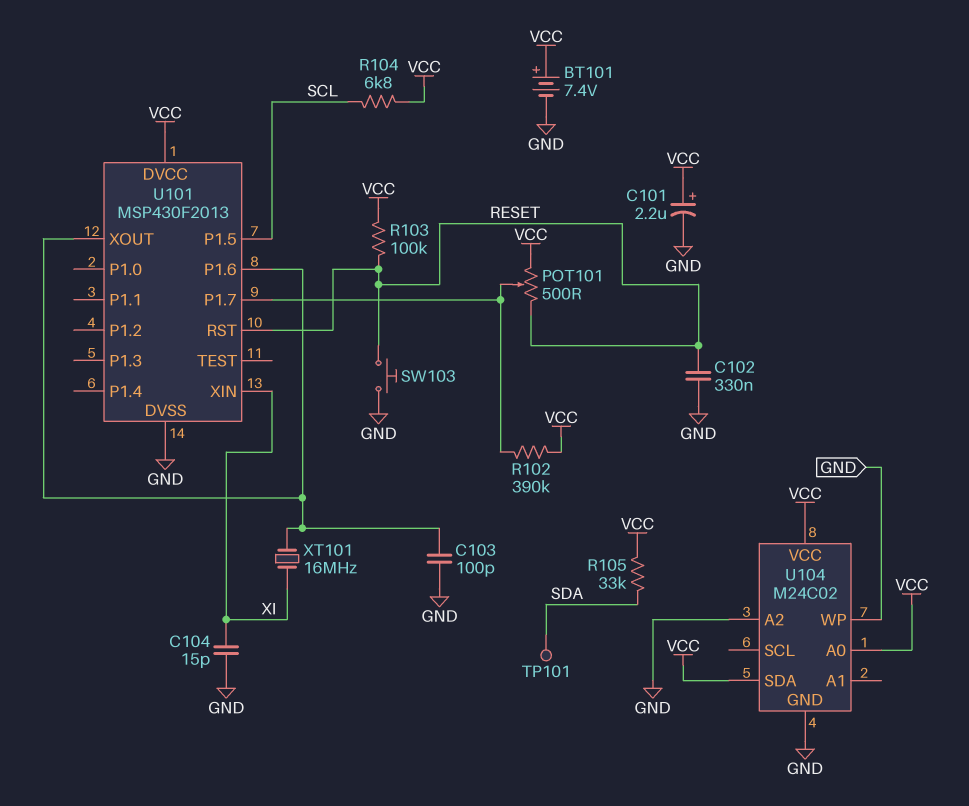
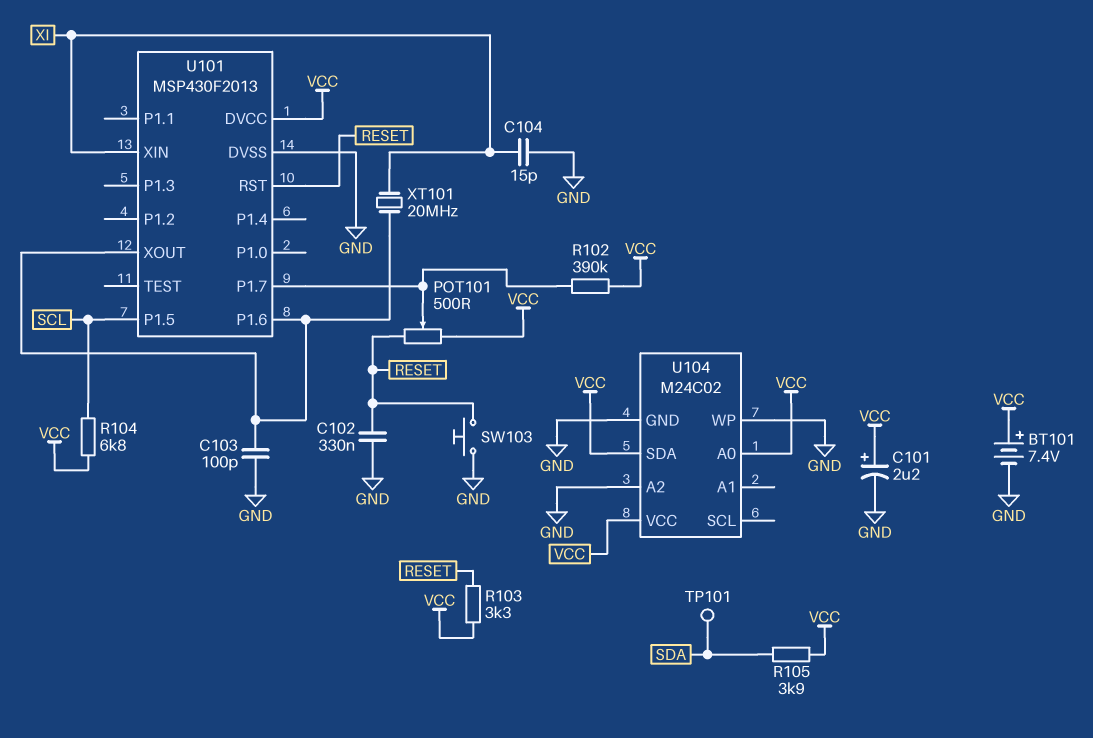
R103: 100k (RESET, VCC) -> 3.3k (RESET, VCC)
R105: 33k (SDA, VCC) -> 3.9k (SDA, VCC)
XT101: 16MHz (U101/P1.6, XI) -> 20MHz (U101/P1.6, XI)

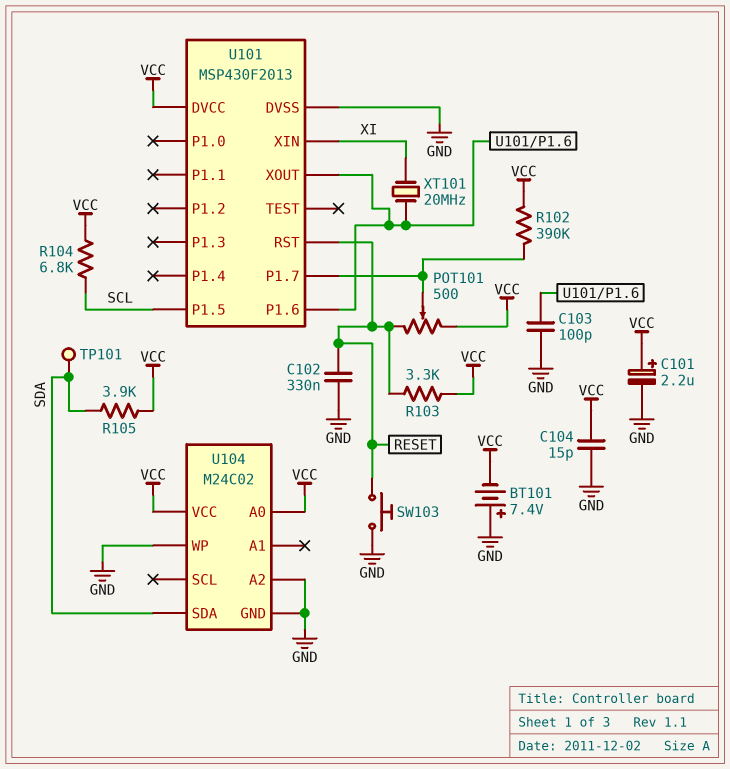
BT101: 7.4V (plus VCC, minus GND) -> 7.4V (plus GND, minus VCC)
C104: 15pF (GND, XI) -> 15pF (GND, VCC)
U104 pin SDA: VCC -> SDA

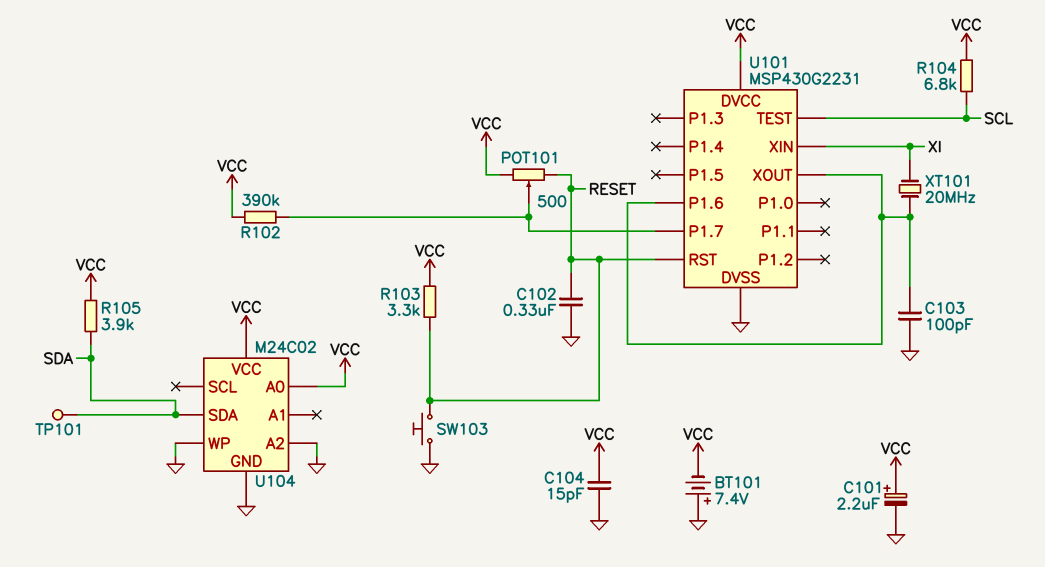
U101: MSP430F2013 -> MSP430G2231
U101 pin P1.5: SCL -> none
U101 pin TEST: none -> SCL

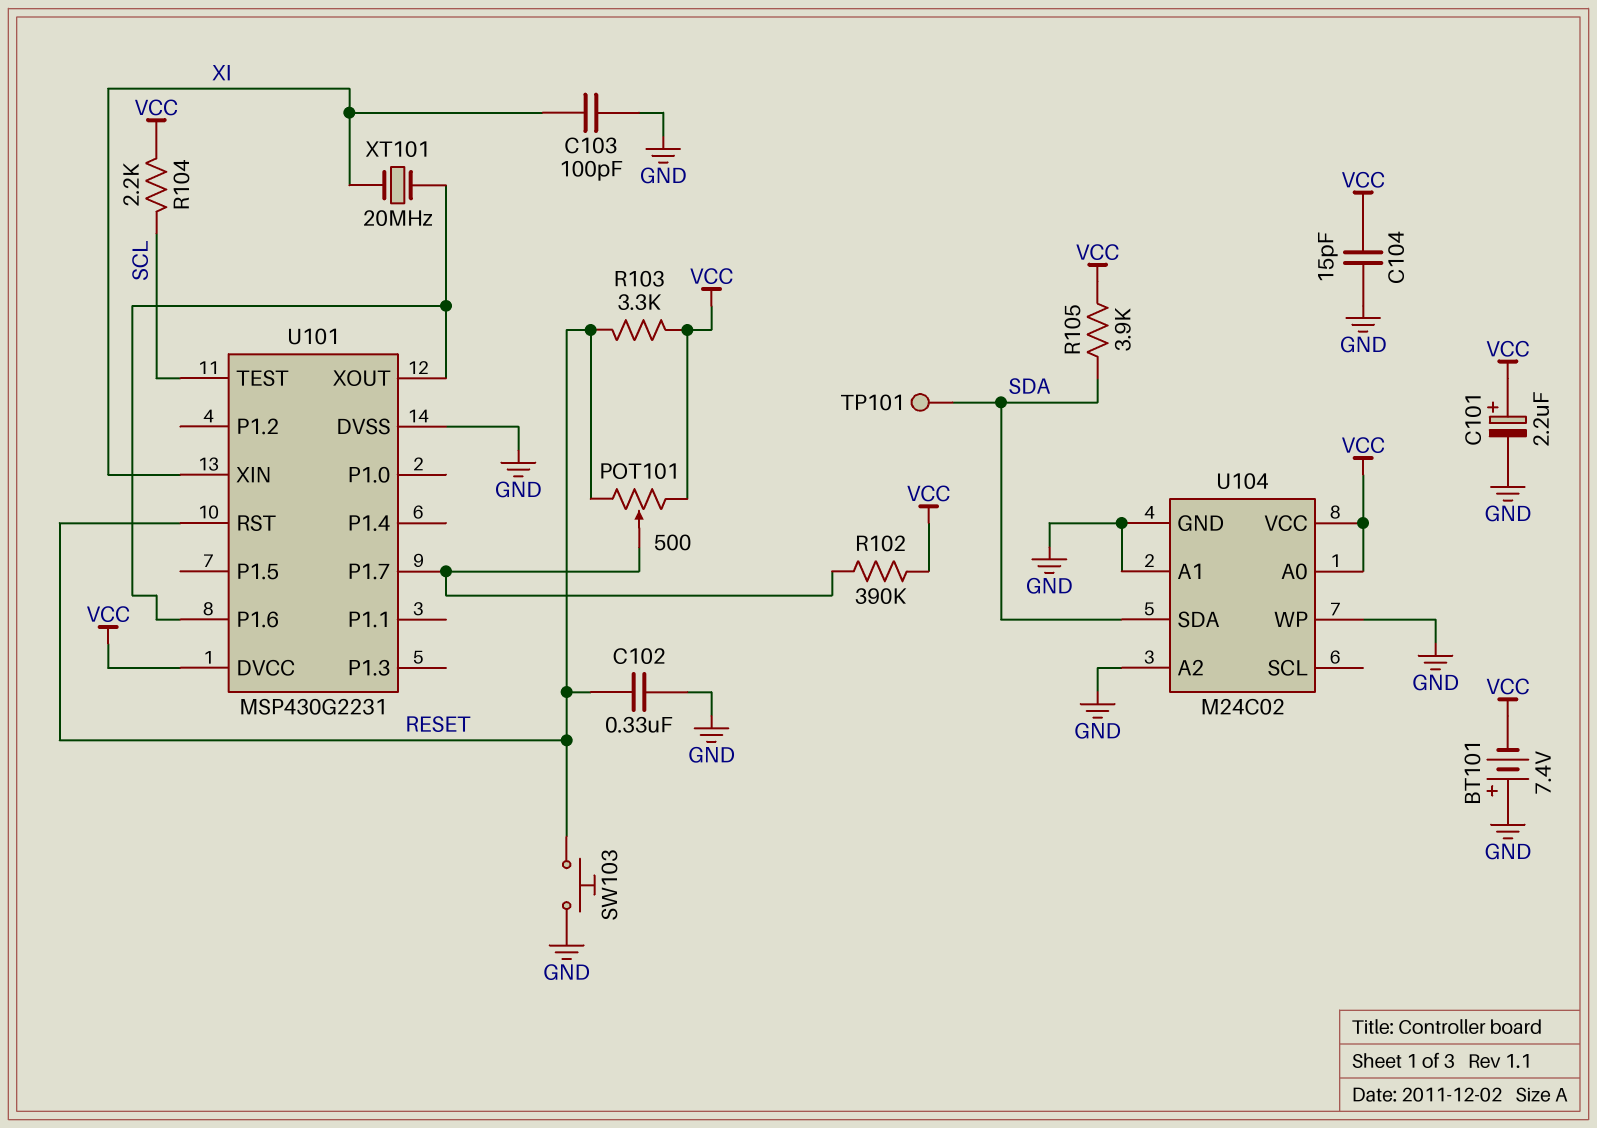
C103: 100pF (GND, U101/P1.6) -> 100pF (GND, XI)
R104: 6.8k (SCL, VCC) -> 2.2k (SCL, VCC)
U104 pin A1: none -> GND

